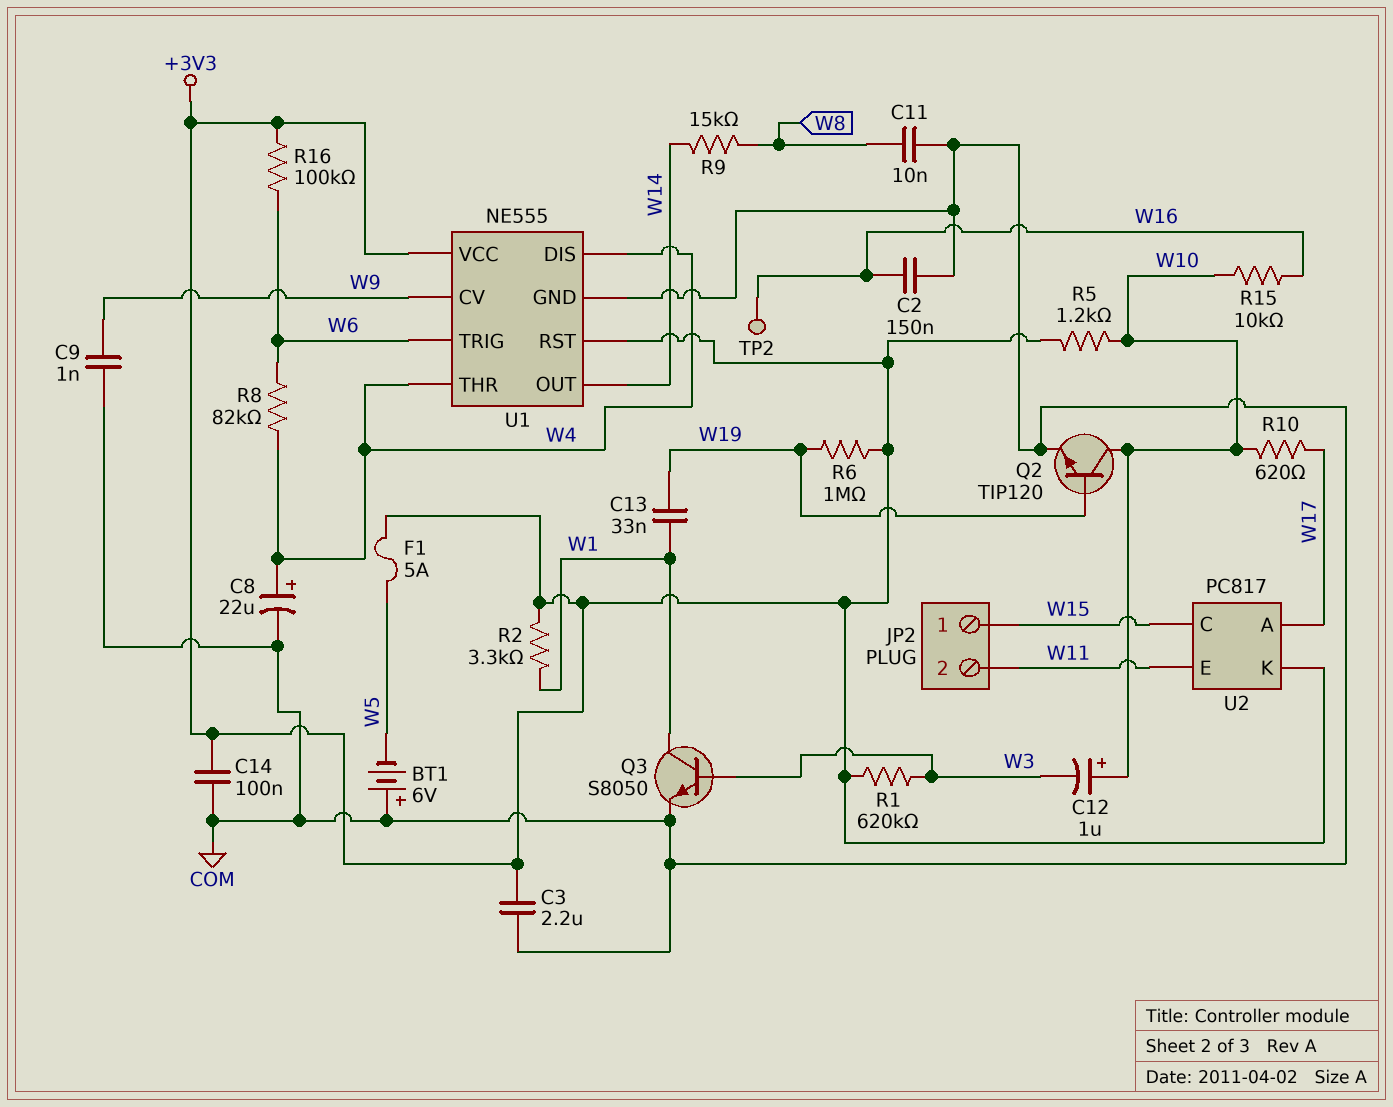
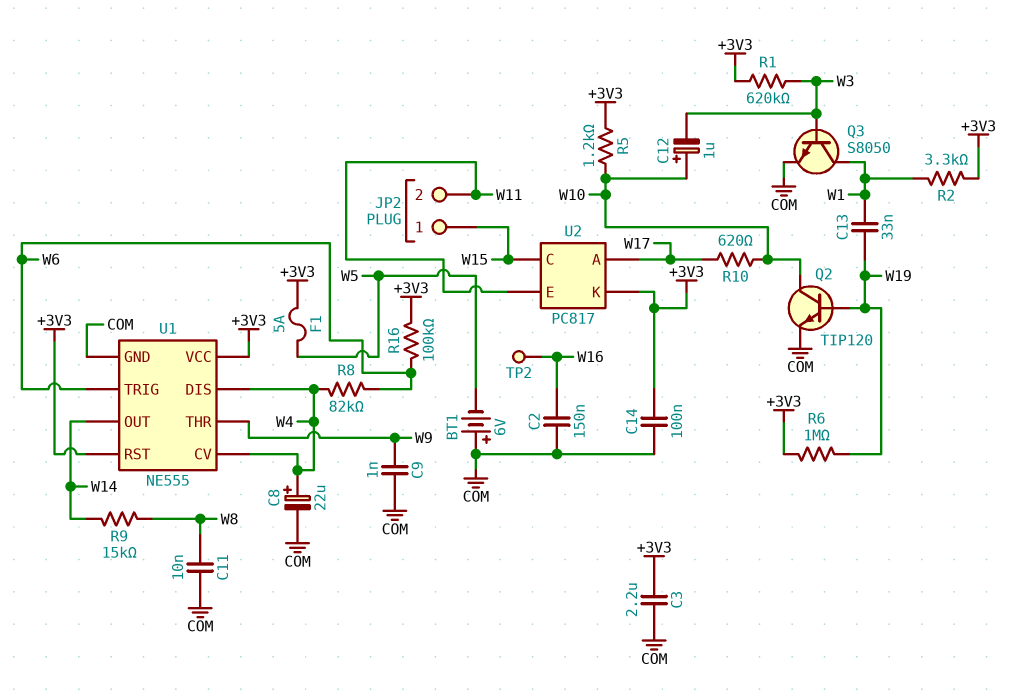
R15: 10k (W10, W16) -> none
U1 pin CV: W9 -> W4
U1 pin THR: W4 -> W9

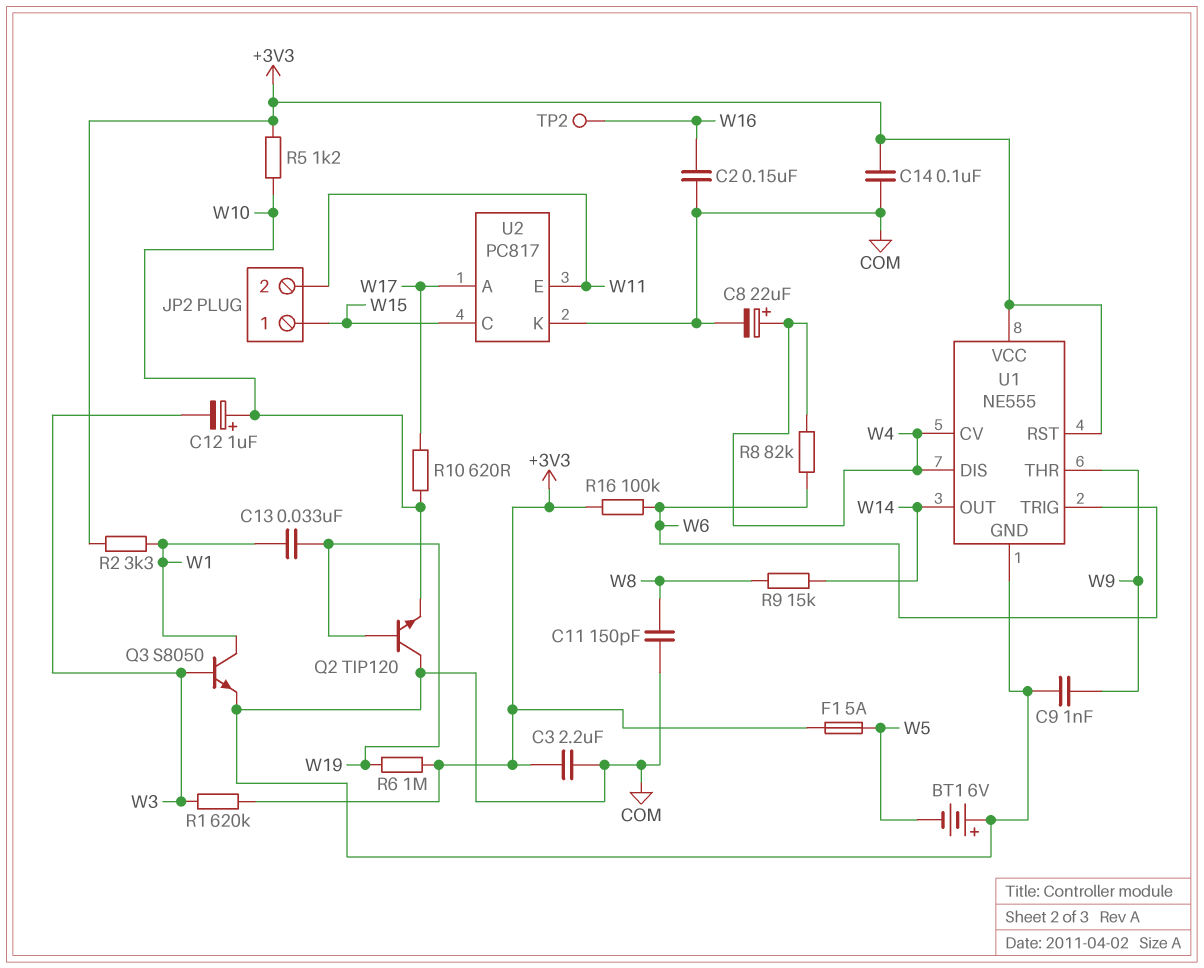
C11: 10nF (COM, W8) -> 150pF (COM, W8)
Q2: NPN TIP120 (B W19, C W10, E COM) -> NPN TIP120 (B W19, C COM, E W10)
U2 pin K: +3V3 -> COM

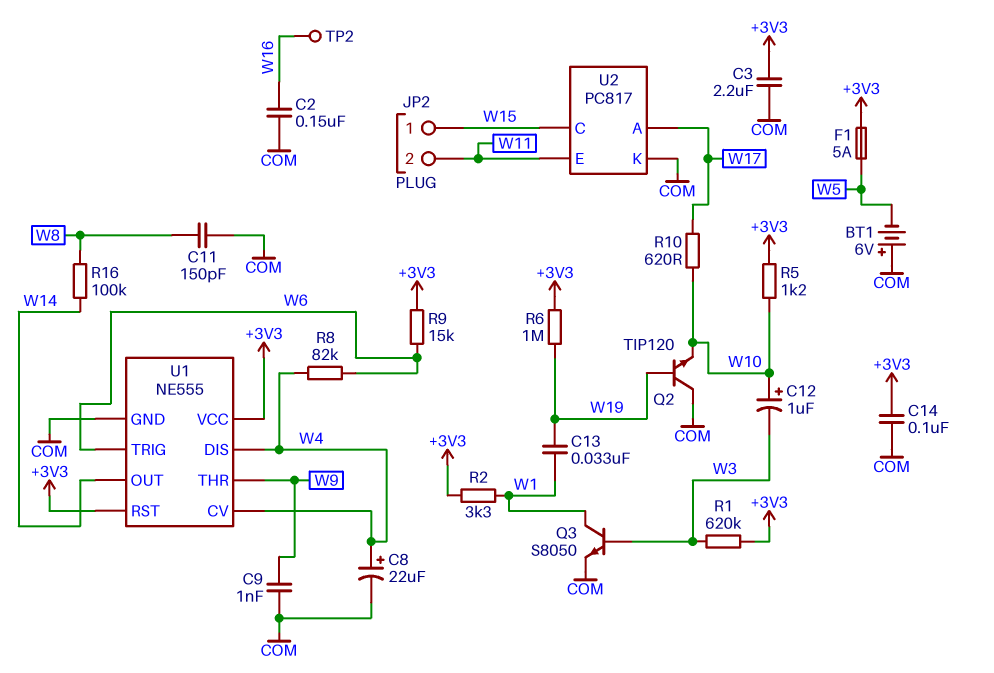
R9: 15k (W8, W14) -> 15k (+3V3, W6)
R16: 100k (+3V3, W6) -> 100k (W8, W14)

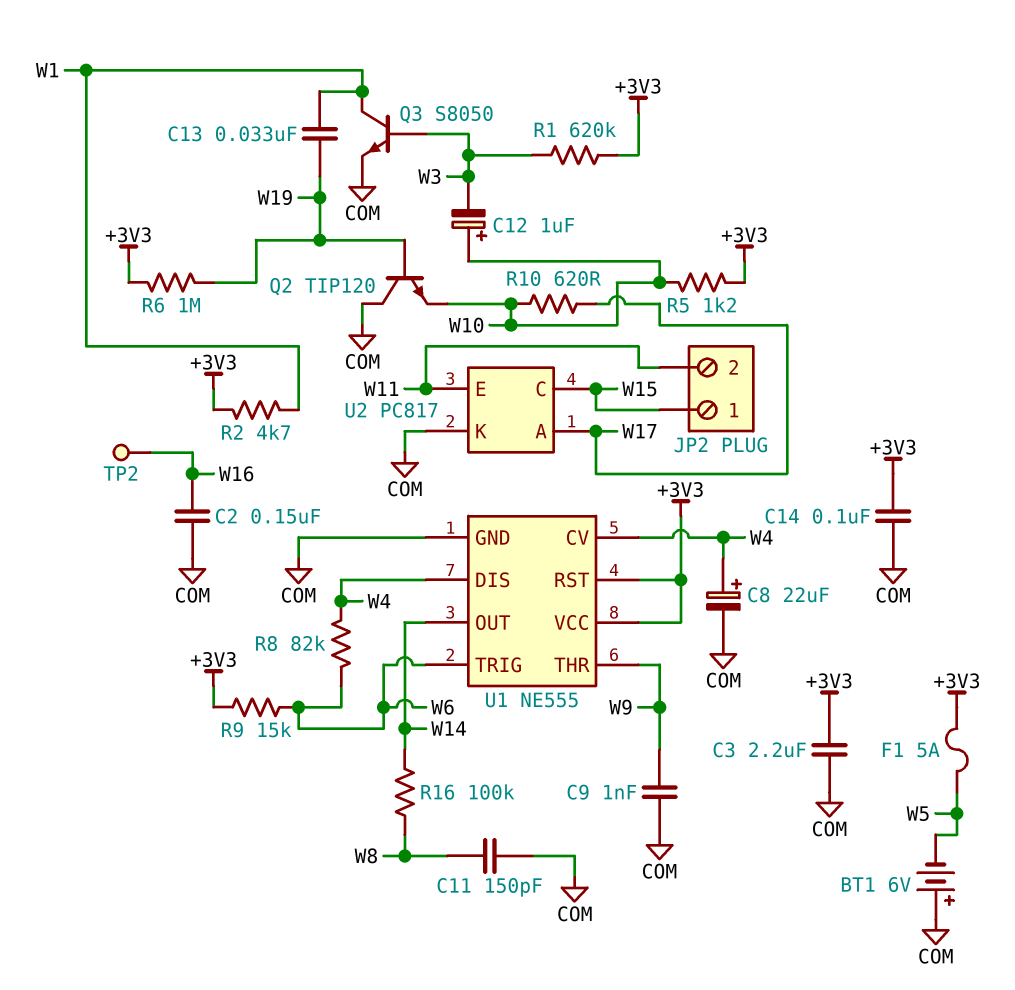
R2: 3.3k (+3V3, W1) -> 4.7k (+3V3, W1)

